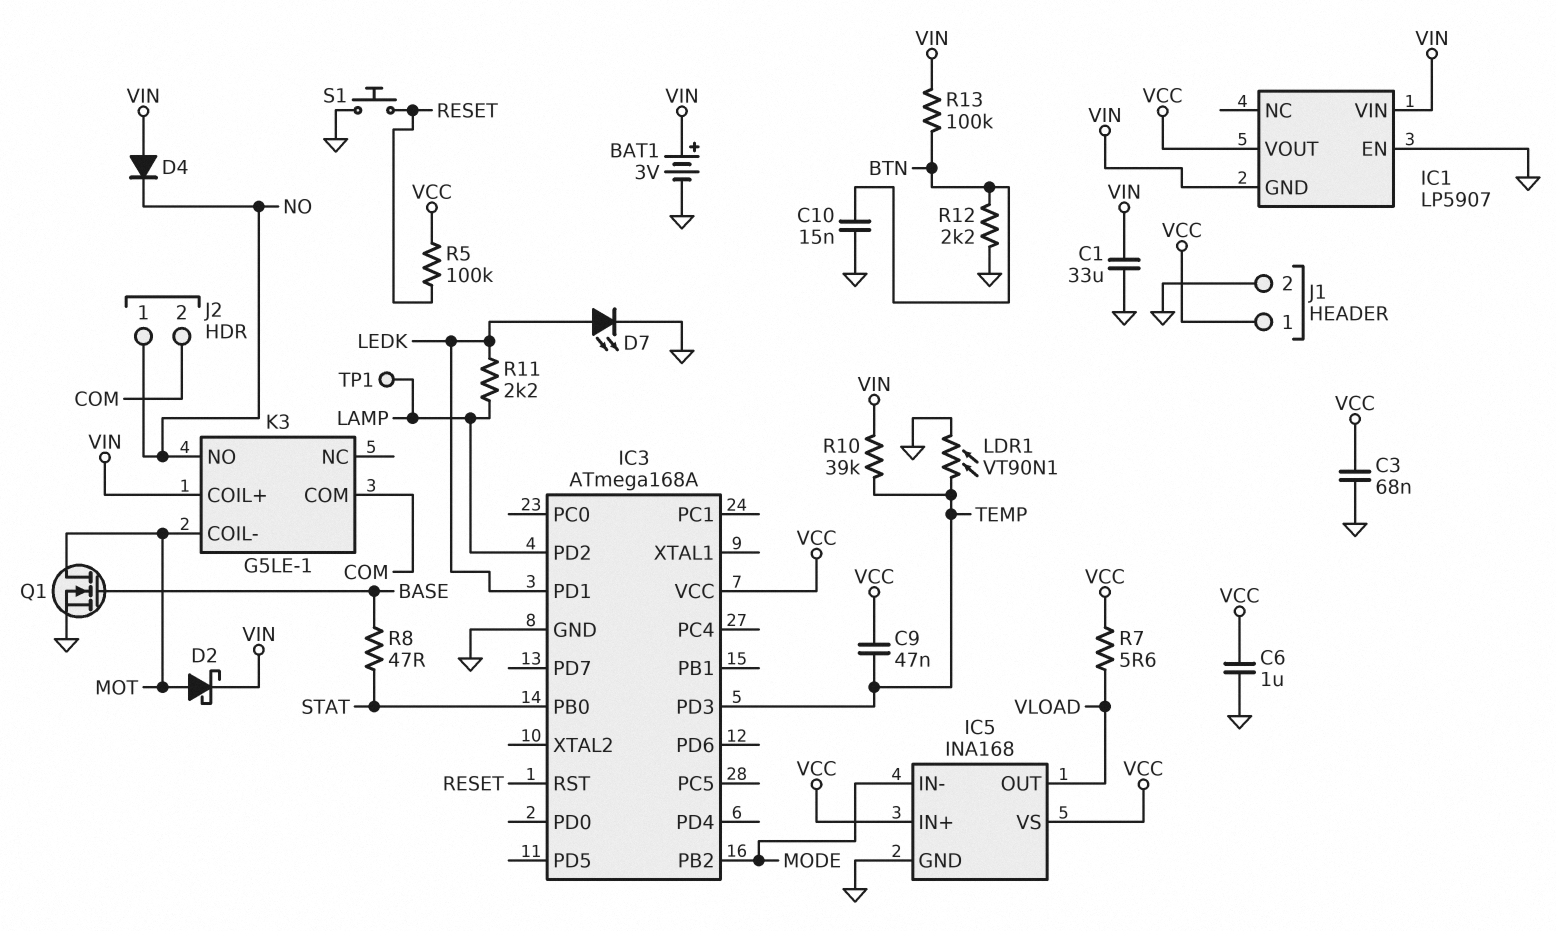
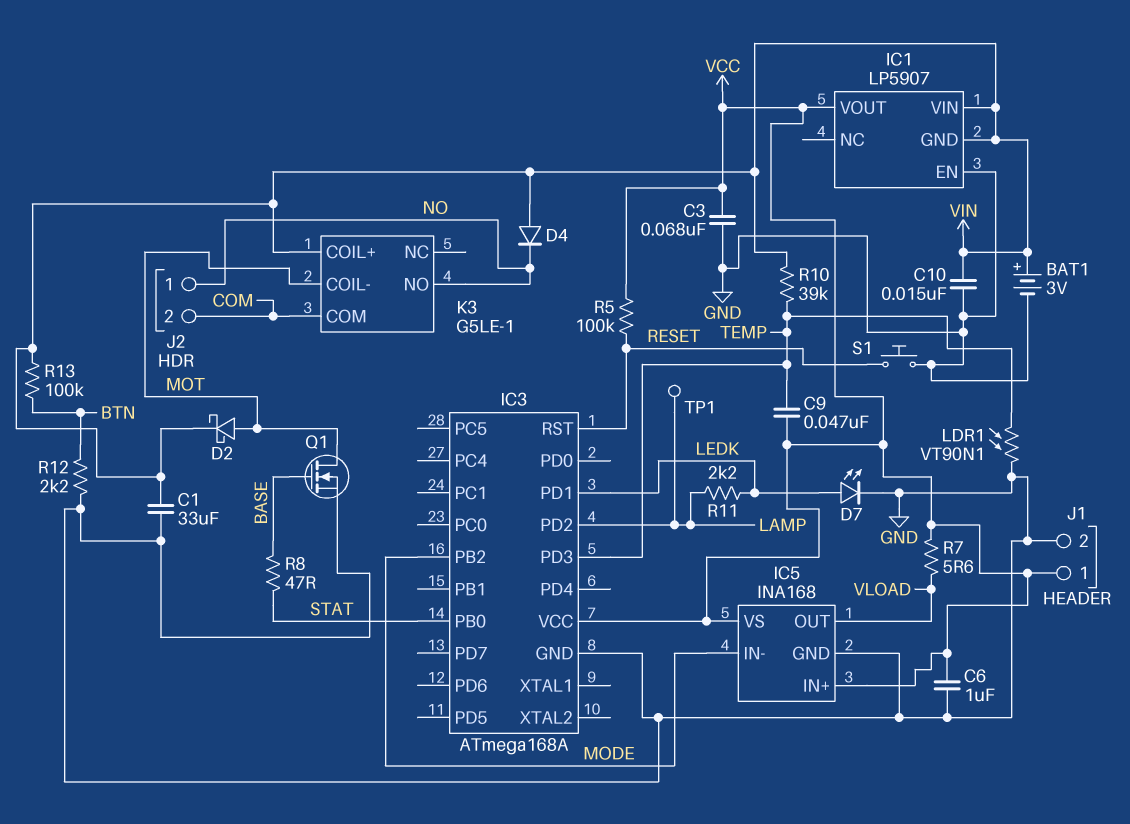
C10: 15nF (BTN, GND) -> 15nF (GND, VIN)

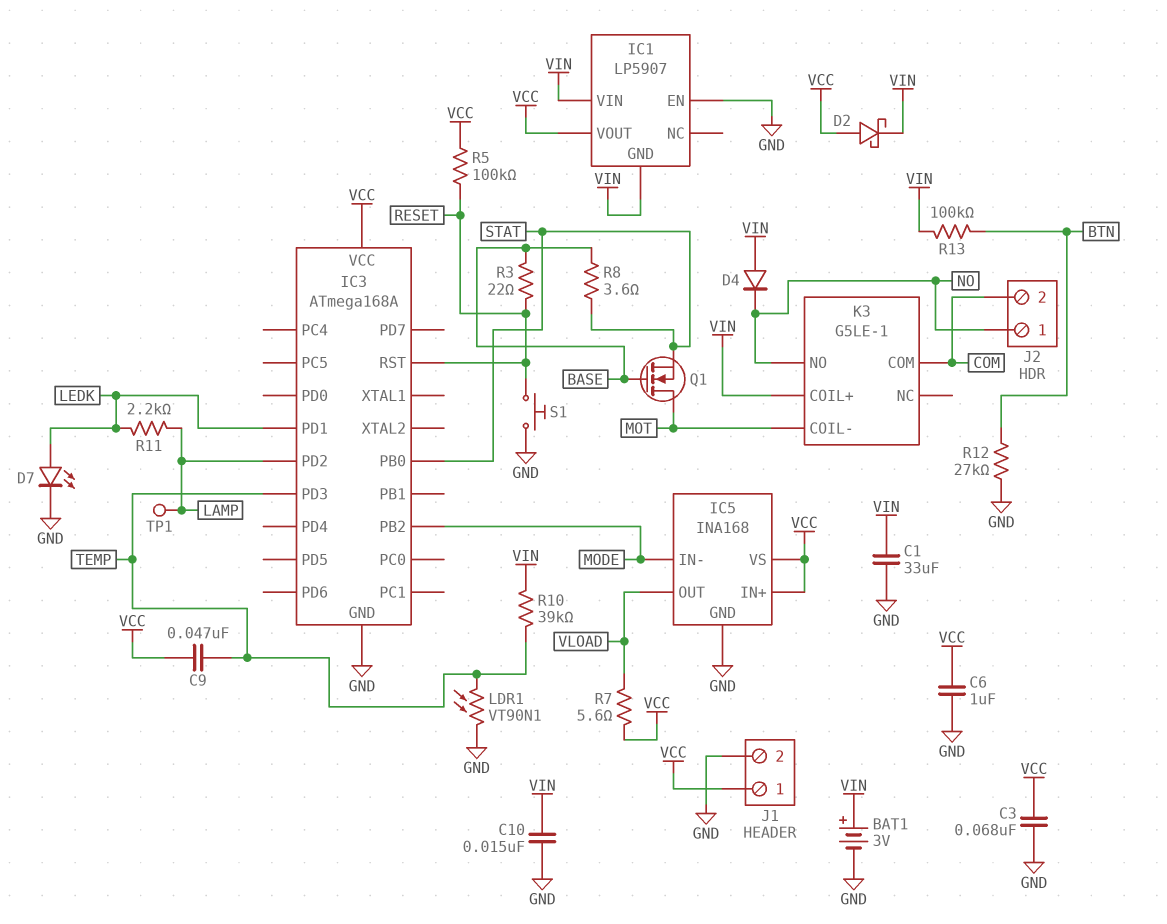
D2: schottky (A MOT, K VIN) -> schottky (A VCC, K VIN)
Q1: NMOS (G BASE, D MOT, S GND) -> NMOS (G BASE, D MOT, S STAT)
R3: none -> 22 (BASE, RESET)
R8: 47 (BASE, STAT) -> 3.6 (BASE, STAT)
R12: 2.2k (BTN, GND) -> 27k (BTN, GND)

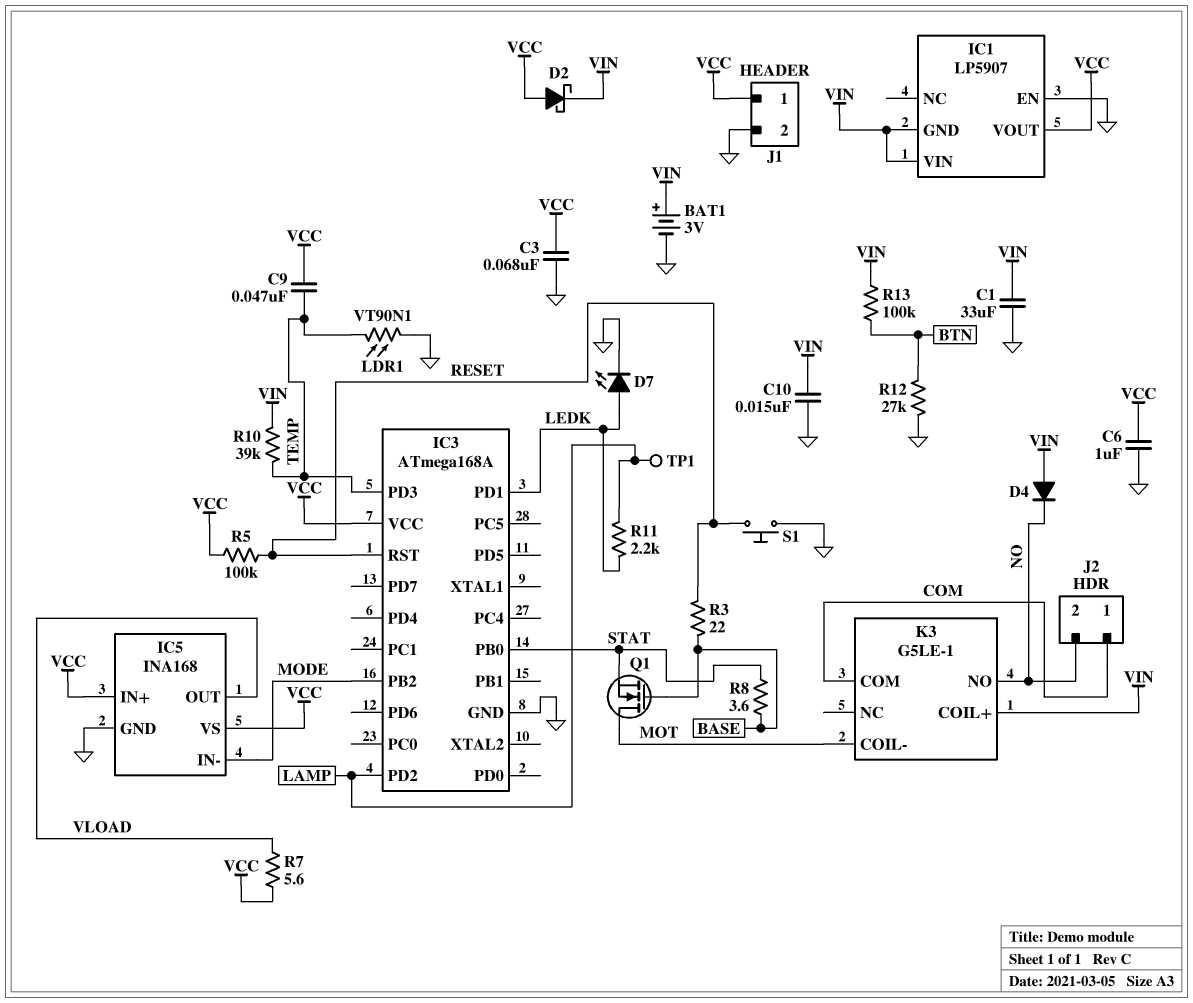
J2 pin 1: NO -> COM
J2 pin 2: COM -> NO

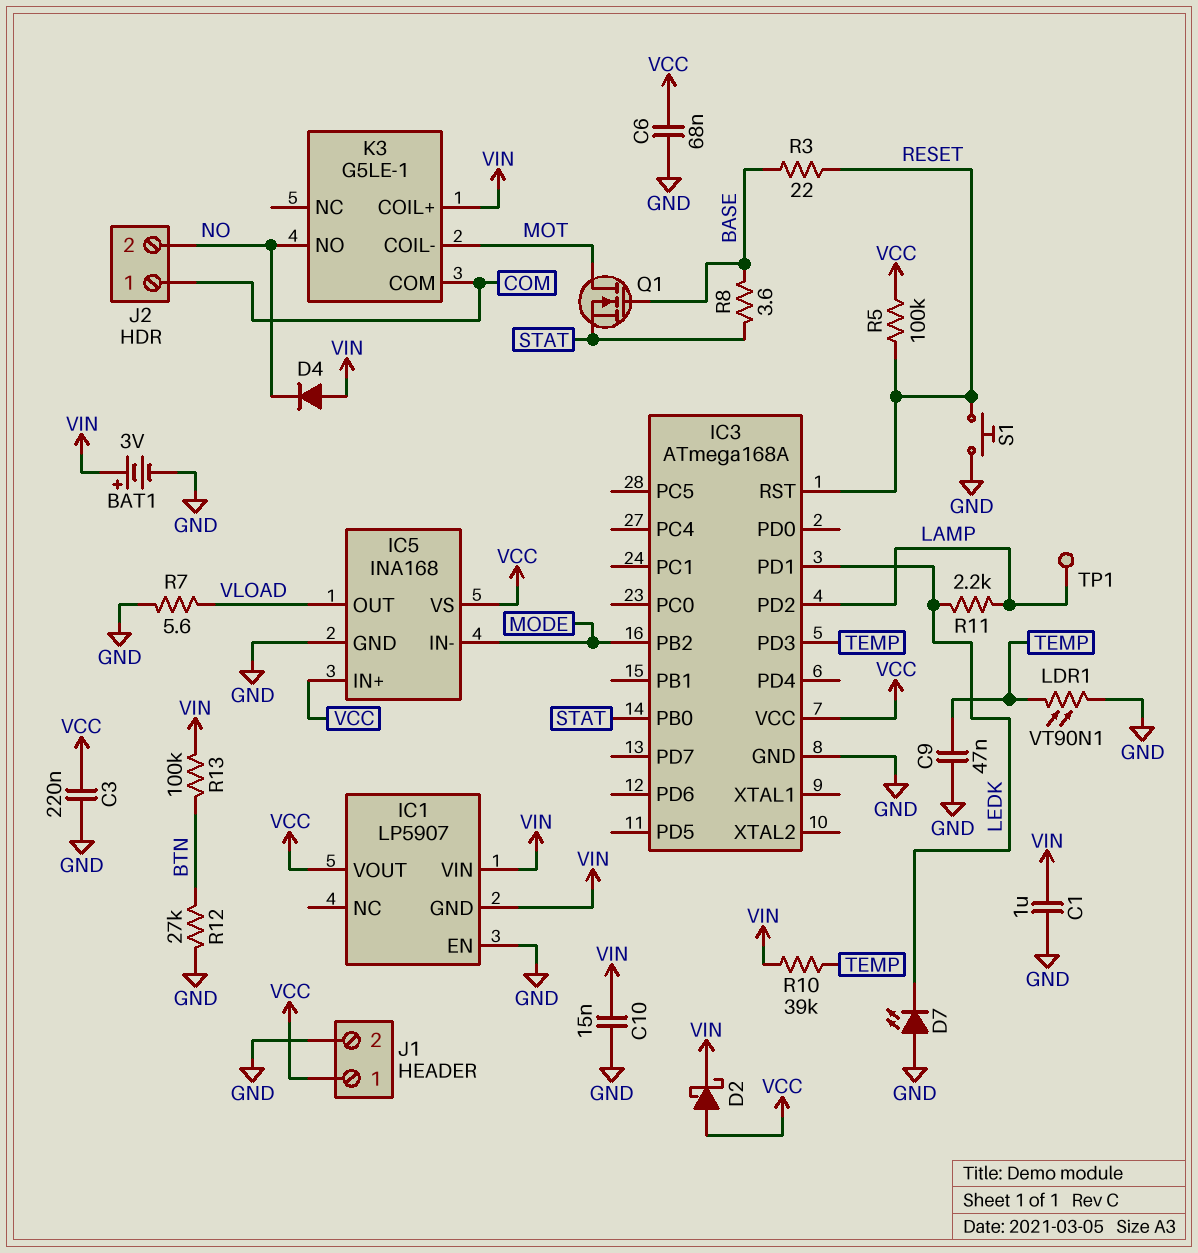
C1: 33uF (GND, VIN) -> 1uF (GND, VIN)
C3: 68nF (GND, VCC) -> 220nF (GND, VCC)
C6: 1uF (GND, VCC) -> 68nF (GND, VCC)
C9: 47nF (TEMP, VCC) -> 47nF (GND, TEMP)
D7: LED (A LEDK, K GND) -> LED (A GND, K LEDK)
R7: 5.6 (VCC, VLOAD) -> 5.6 (GND, VLOAD)

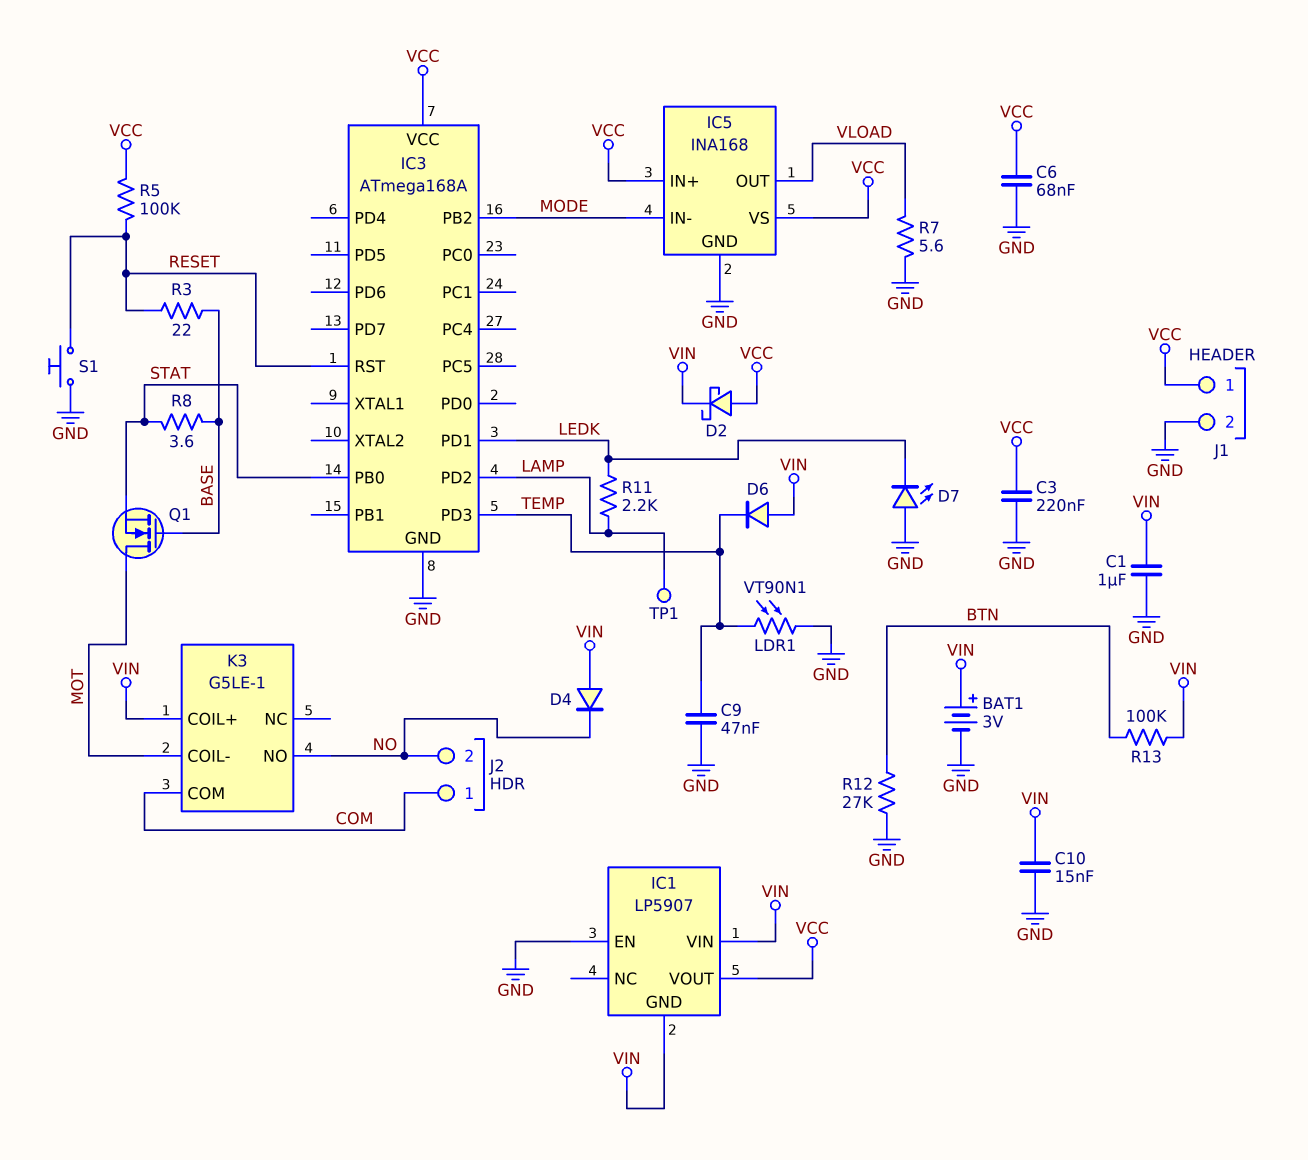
D6: none -> diode (A VIN, K TEMP)
R10: 39k (TEMP, VIN) -> none

